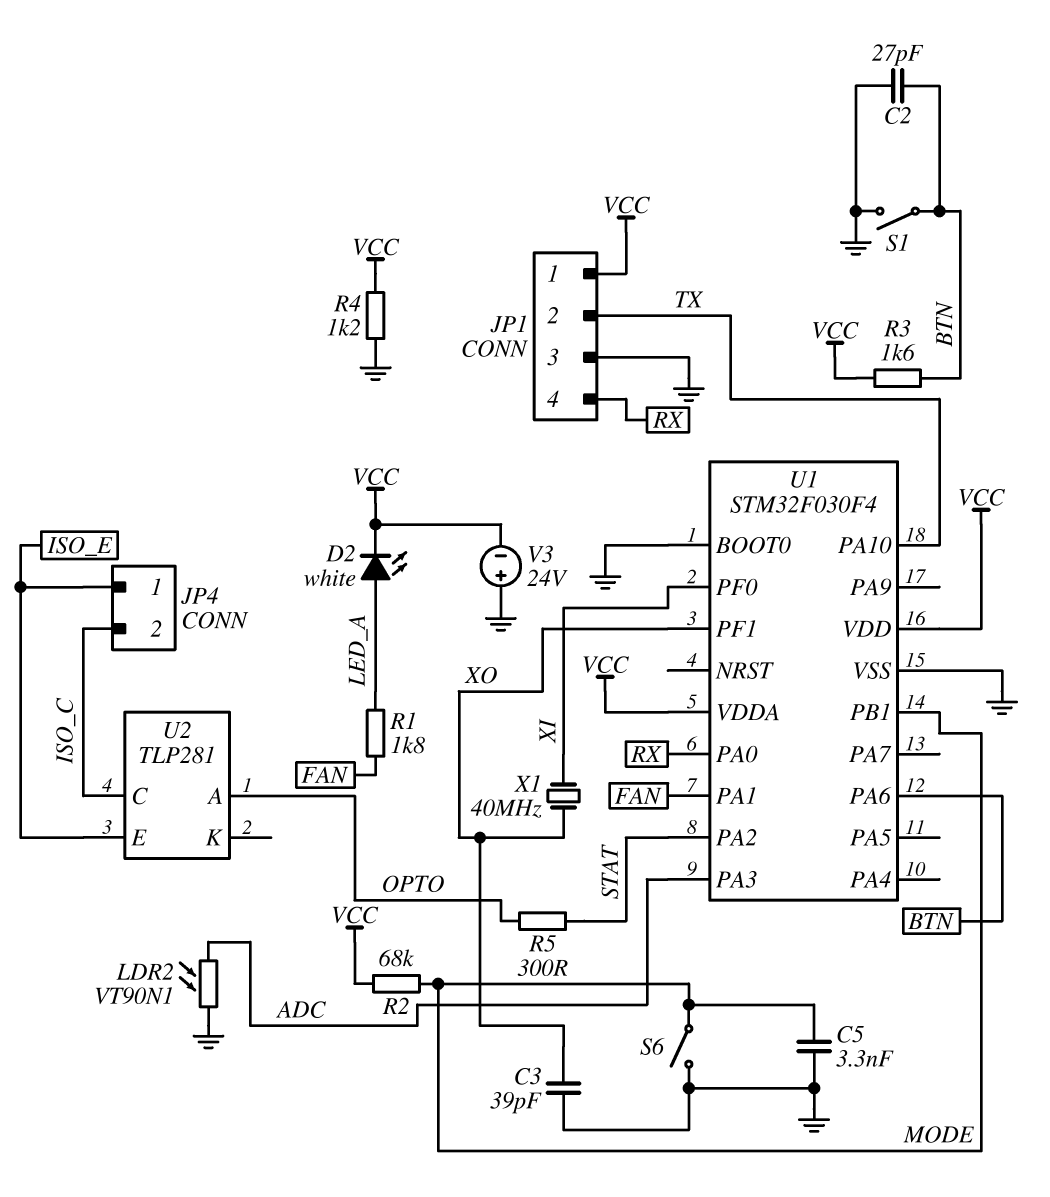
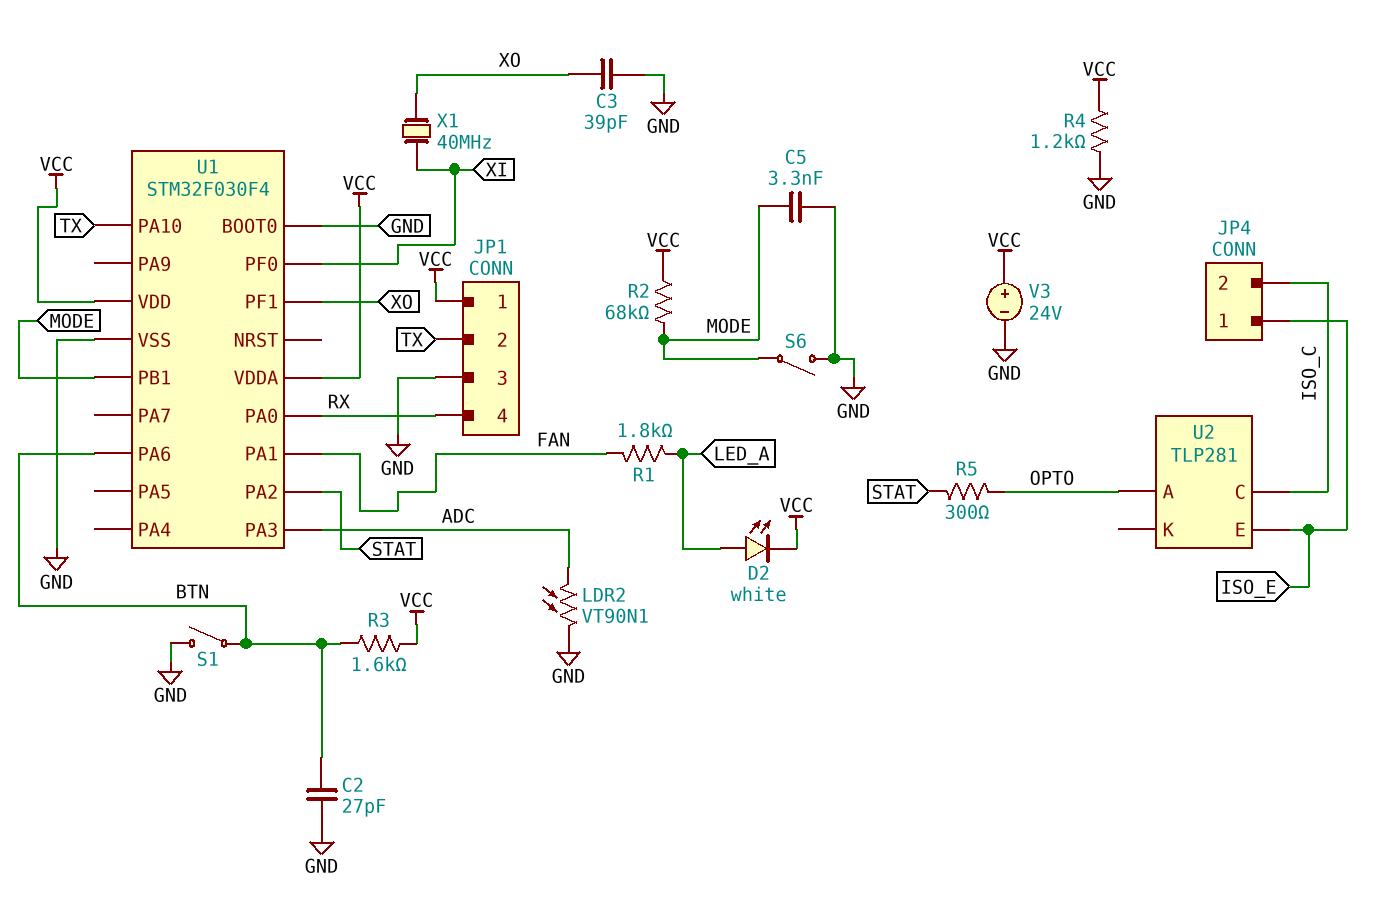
V3: 24V (plus GND, minus VCC) -> 24V (plus VCC, minus GND)

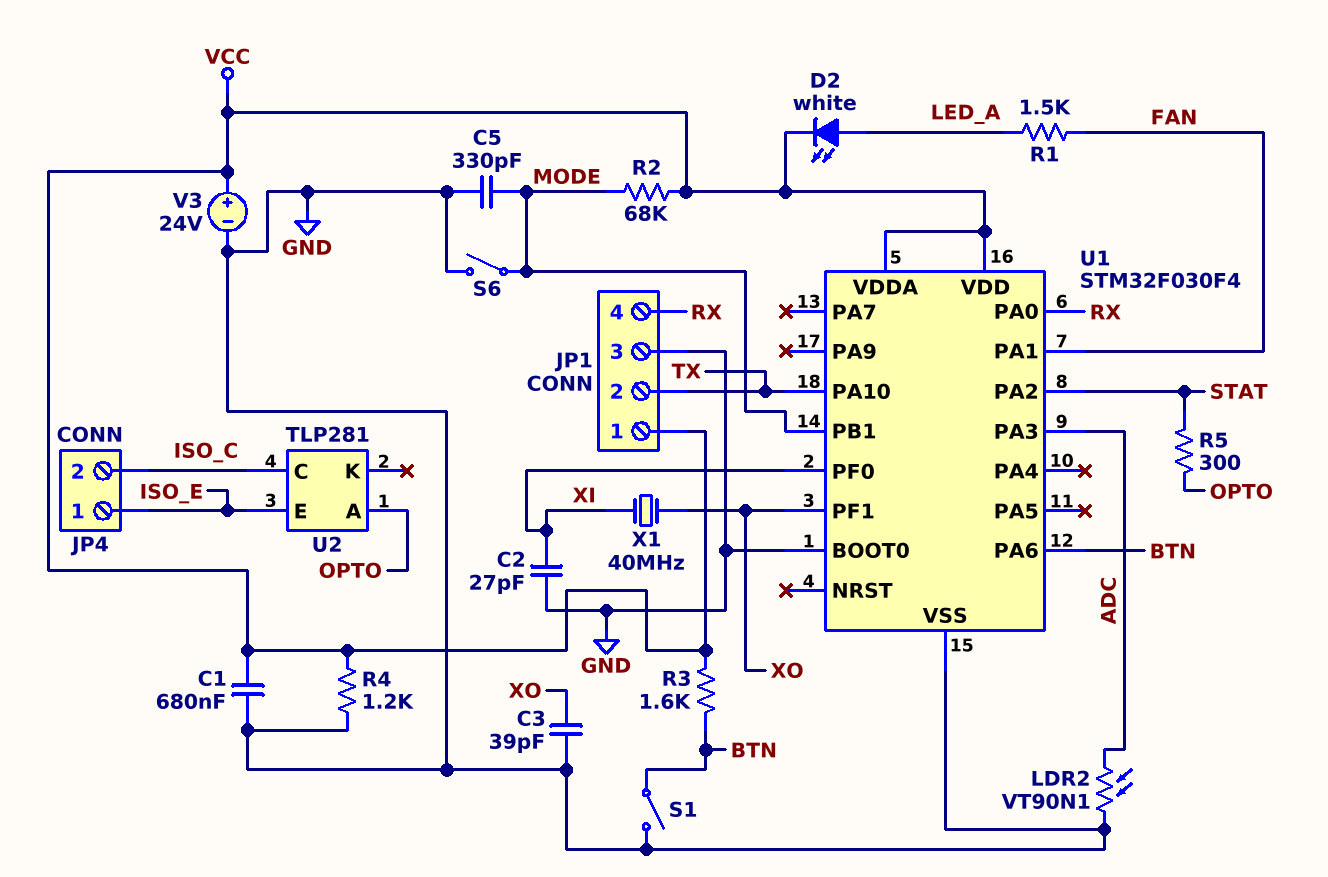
C1: none -> 680nF (GND, VCC)
C2: 27pF (BTN, GND) -> 27pF (GND, XI)
C5: 3.3nF (GND, MODE) -> 330pF (GND, MODE)
R1: 1.8k (FAN, LED_A) -> 1.5k (FAN, LED_A)

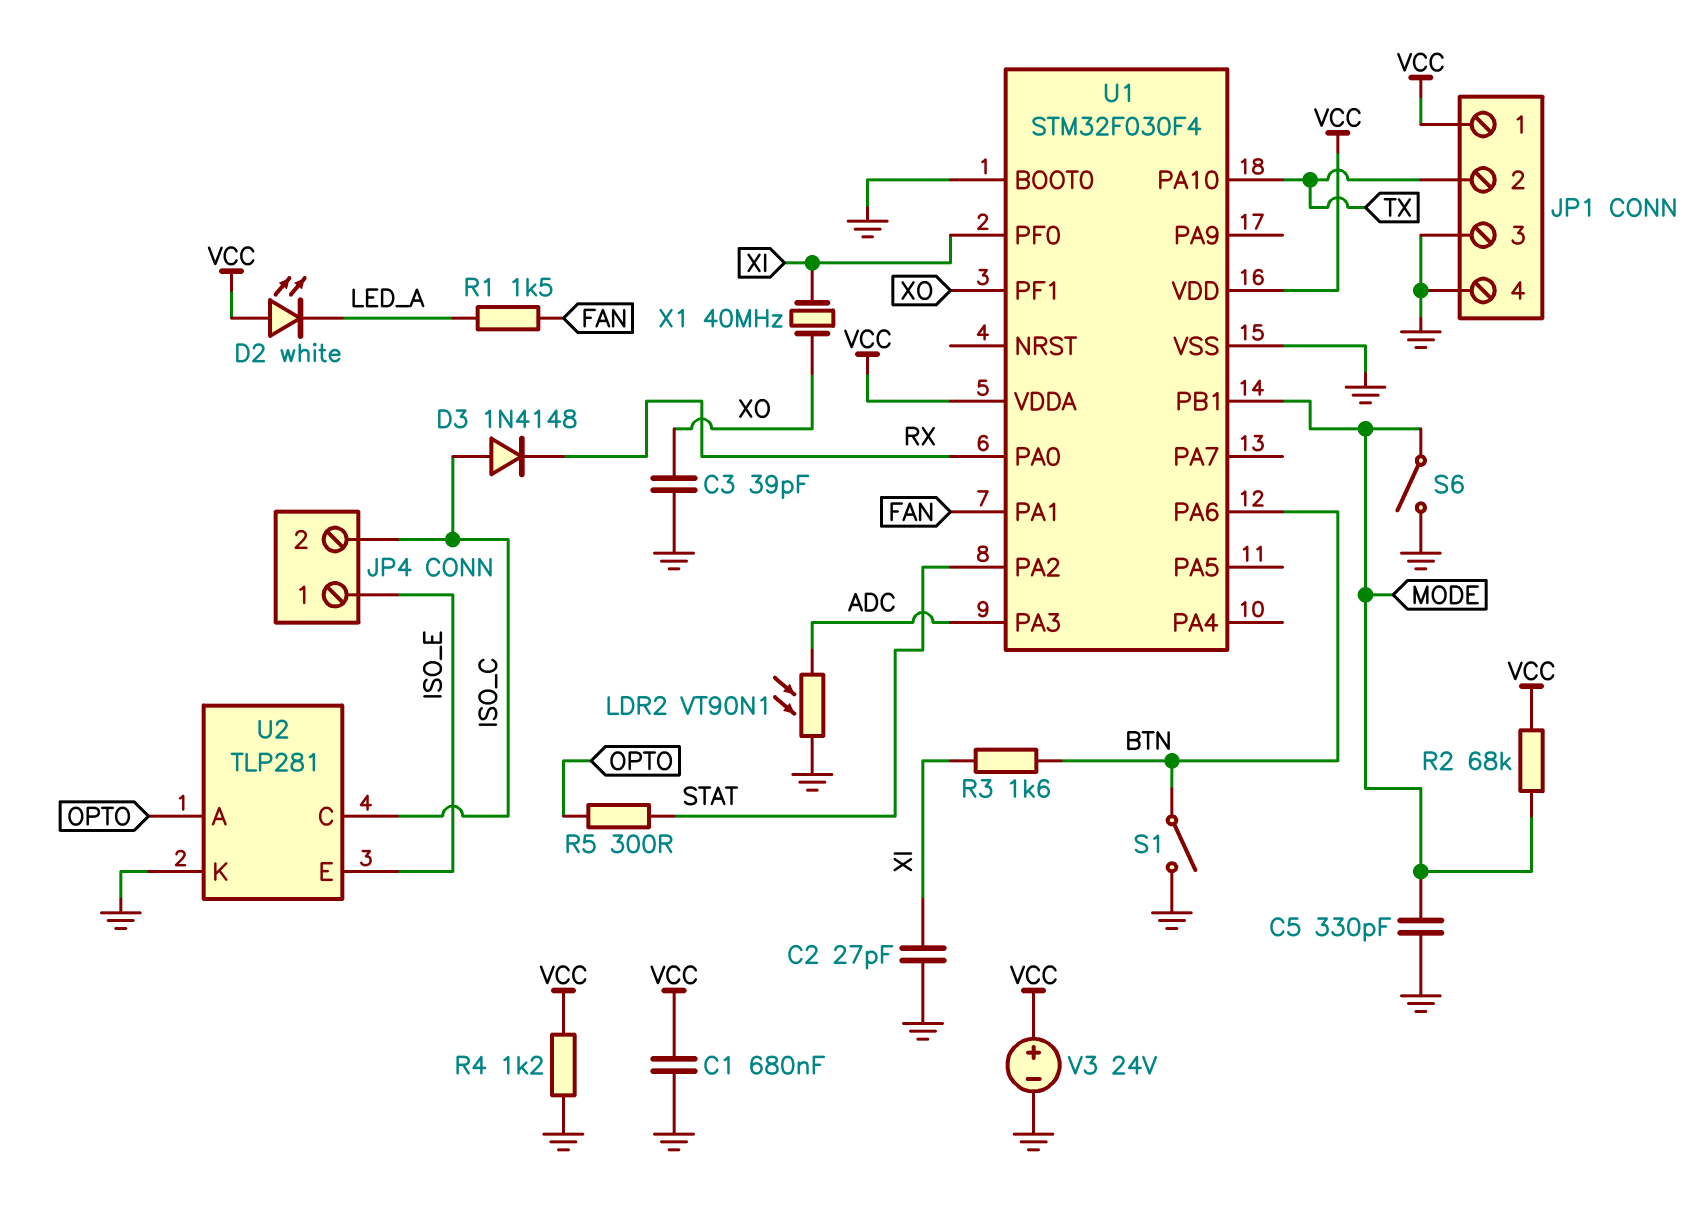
D2: LED white (A LED_A, K VCC) -> LED white (A VCC, K LED_A)
D3: none -> diode 1N4148 (A ISO_C, K RX)
JP1 pin 4: RX -> GND
R3: 1.6k (BTN, VCC) -> 1.6k (BTN, XI)
U2 pin K: none -> GND

